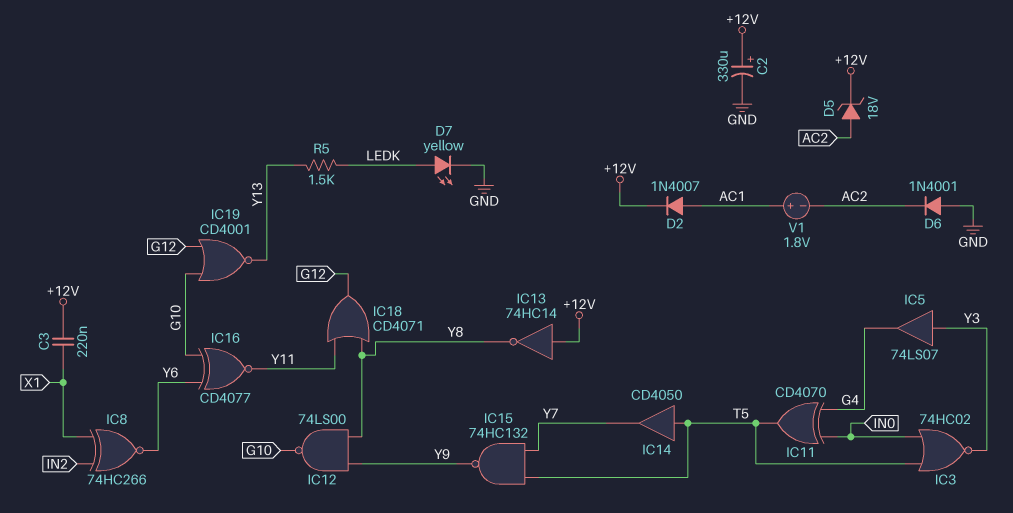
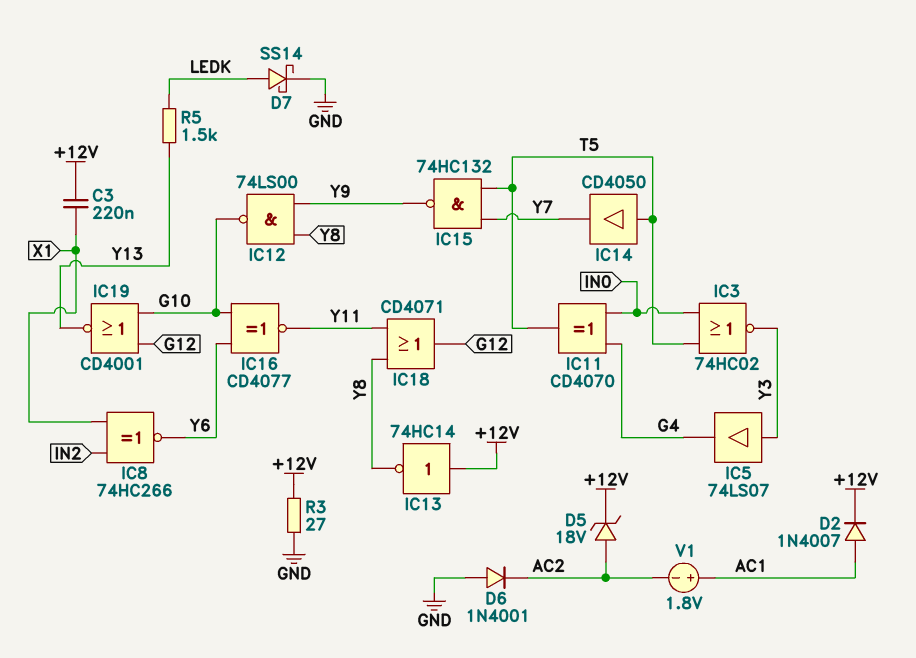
C2: 330uF (plus +12V, minus GND) -> none
D7: LED yellow (A LEDK, K GND) -> schottky SS14 (A LEDK, K GND)
R3: none -> 27 (+12V, GND)

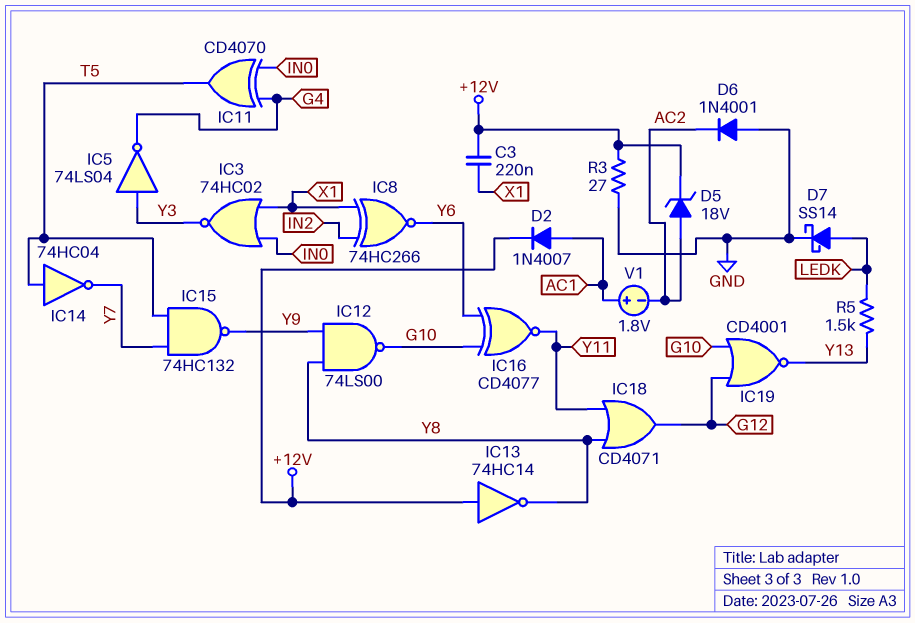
IC3: NOR 74HC02 (in IN0, in T5, out Y3) -> NOR 74HC02 (in IN0, in X1, out Y3)
IC5: buffer 74LS07 (in Y3, out G4) -> NOT 74LS04 (in Y3, out G4)
IC14: buffer CD4050 (in T5, out Y7) -> NOT 74HC04 (in T5, out Y7)

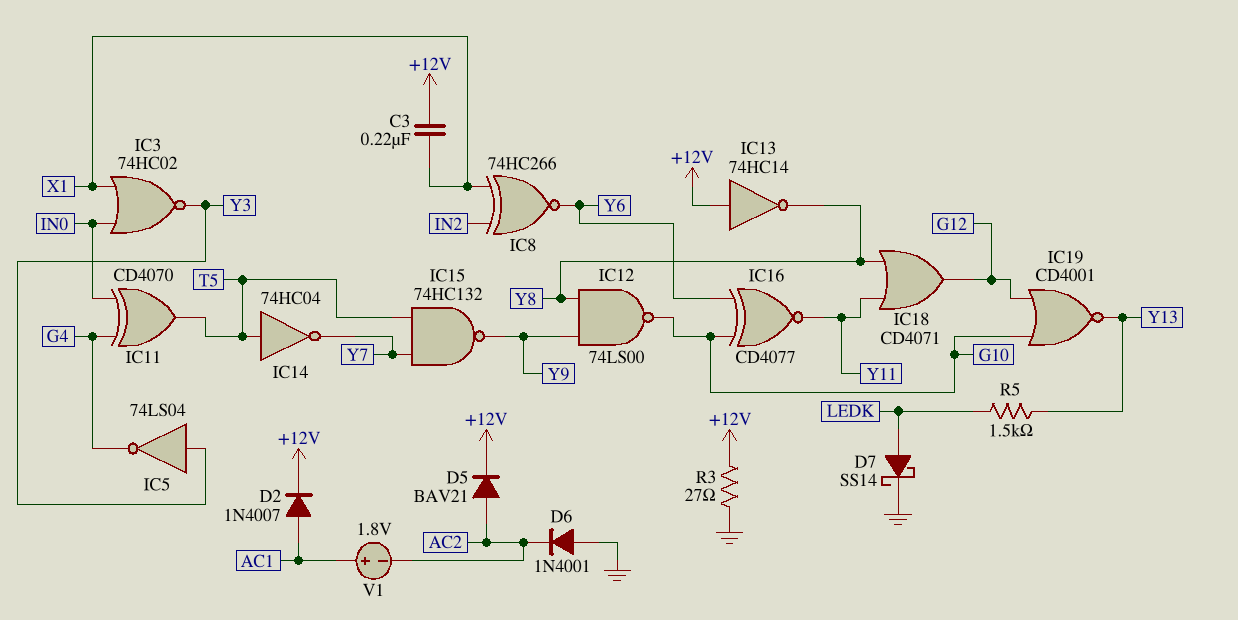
D5: zener 18V (A AC2, K +12V) -> diode BAV21 (A AC2, K +12V)

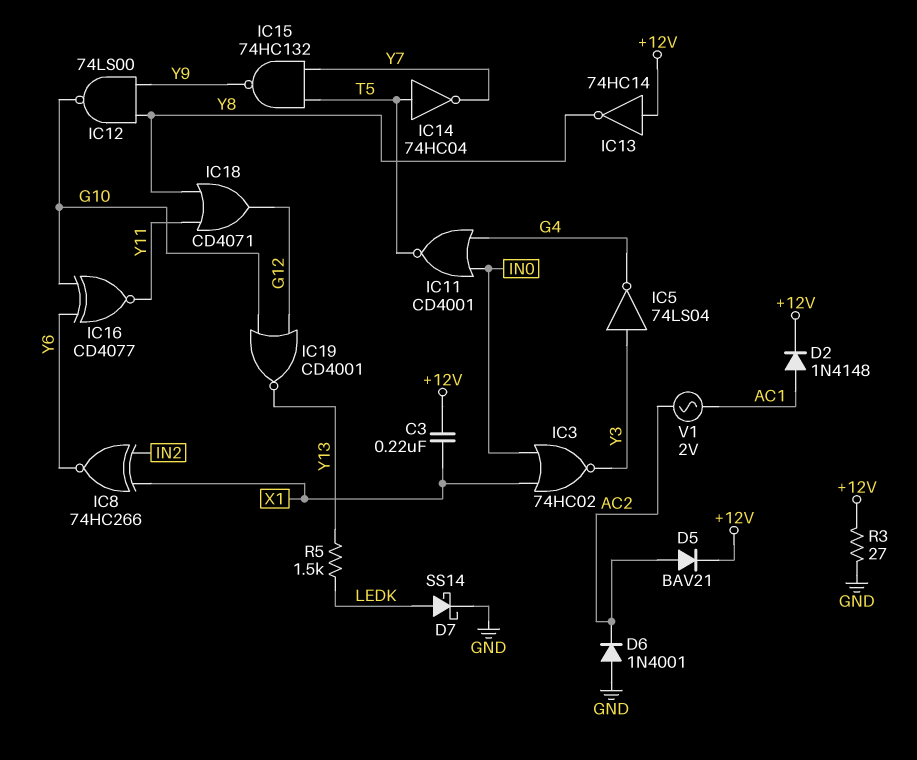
D2: diode 1N4007 (A AC1, K +12V) -> diode 1N4148 (A AC1, K +12V)
IC11: XOR CD4070 (in G4, in IN0, out T5) -> NOR CD4001 (in G4, in IN0, out T5)
V1: 1.8V (plus AC1, minus AC2) -> AC 2V (AC1, AC2)

